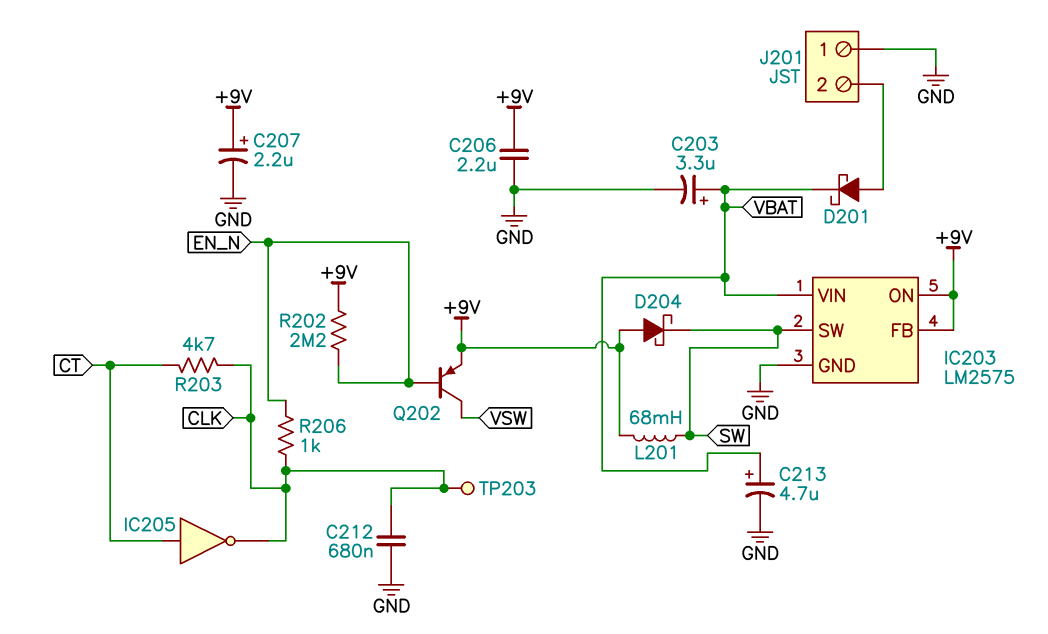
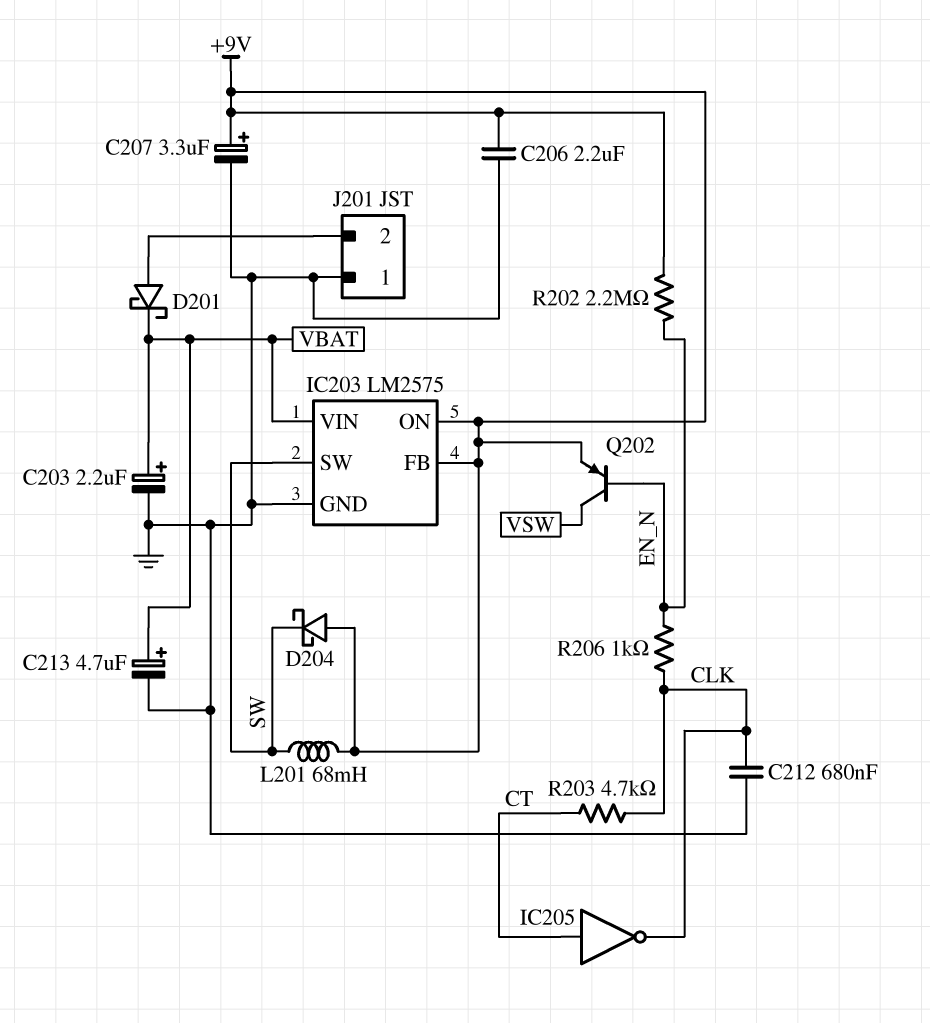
C203: 3.3uF (plus VBAT, minus GND) -> 2.2uF (plus VBAT, minus GND)
C207: 2.2uF (plus +9V, minus GND) -> 3.3uF (plus +9V, minus GND)
TP203: test point (CLK) -> none

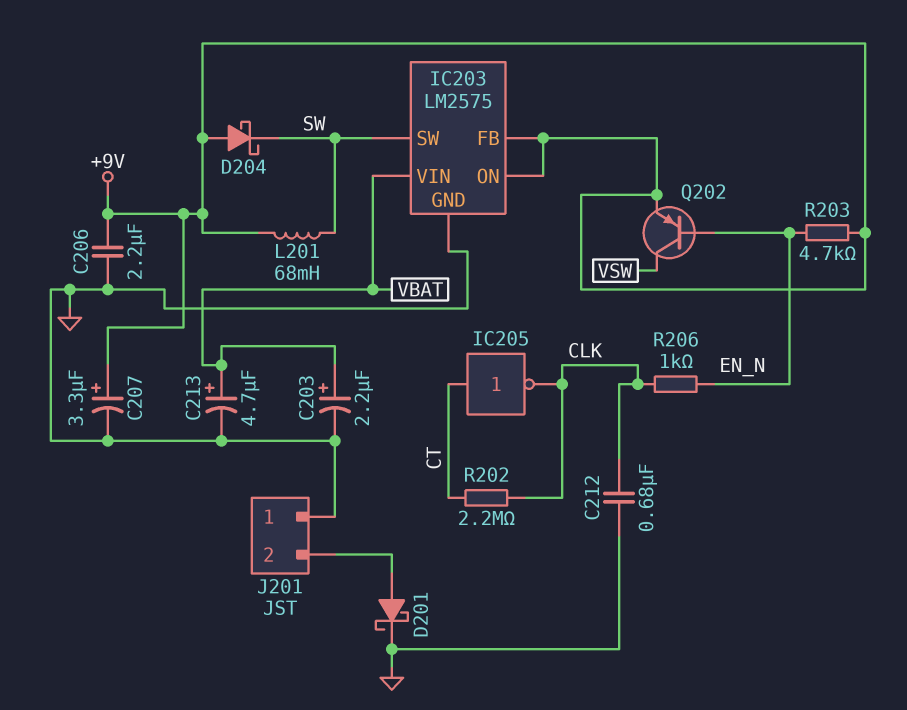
D201: schottky (A J201/2, K VBAT) -> schottky (A J201/2, K GND)
R202: 2.2M (+9V, EN_N) -> 2.2M (CLK, CT)
R203: 4.7k (CLK, CT) -> 4.7k (+9V, EN_N)

